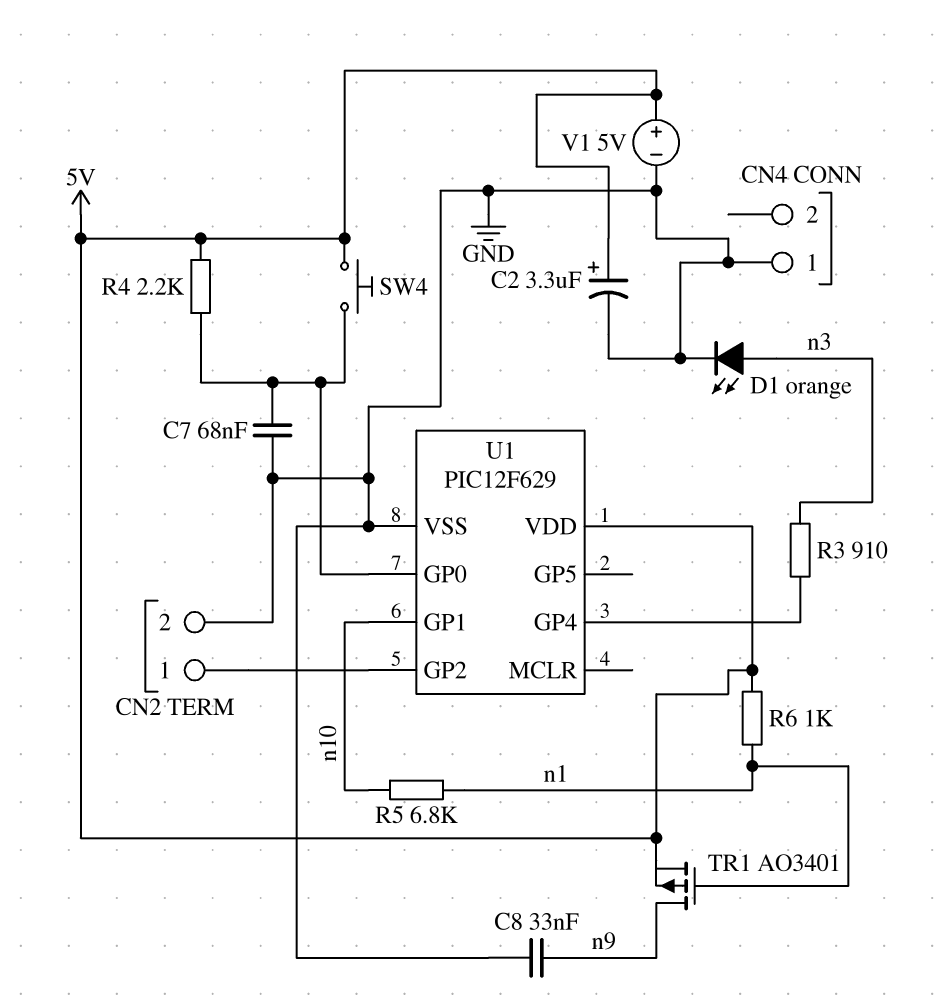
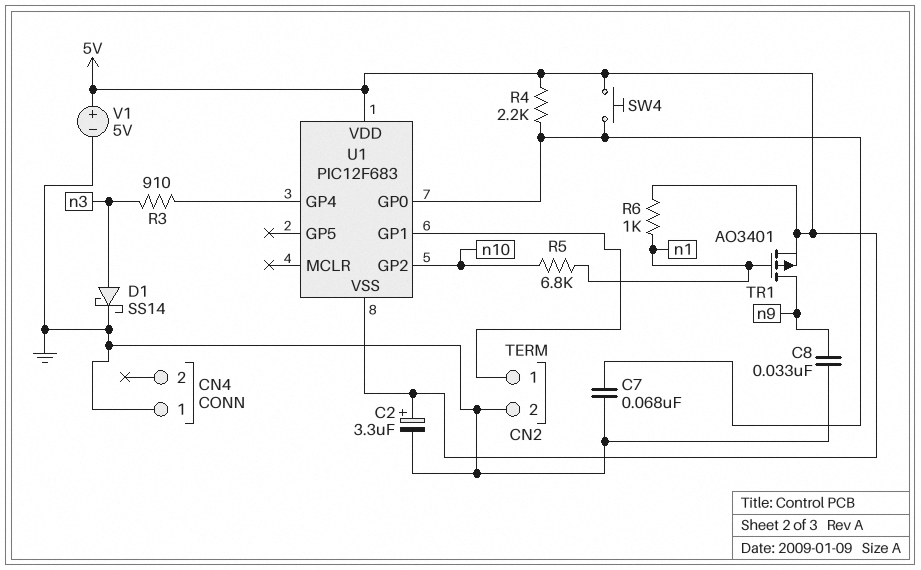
D1: LED orange (A n3, K GND) -> schottky SS14 (A n3, K GND)
U1: PIC12F629 -> PIC12F683
U1 pin GP1: n10 -> CN2/1
U1 pin GP2: CN2/1 -> n10
U1 pin VSS: GND -> 5V

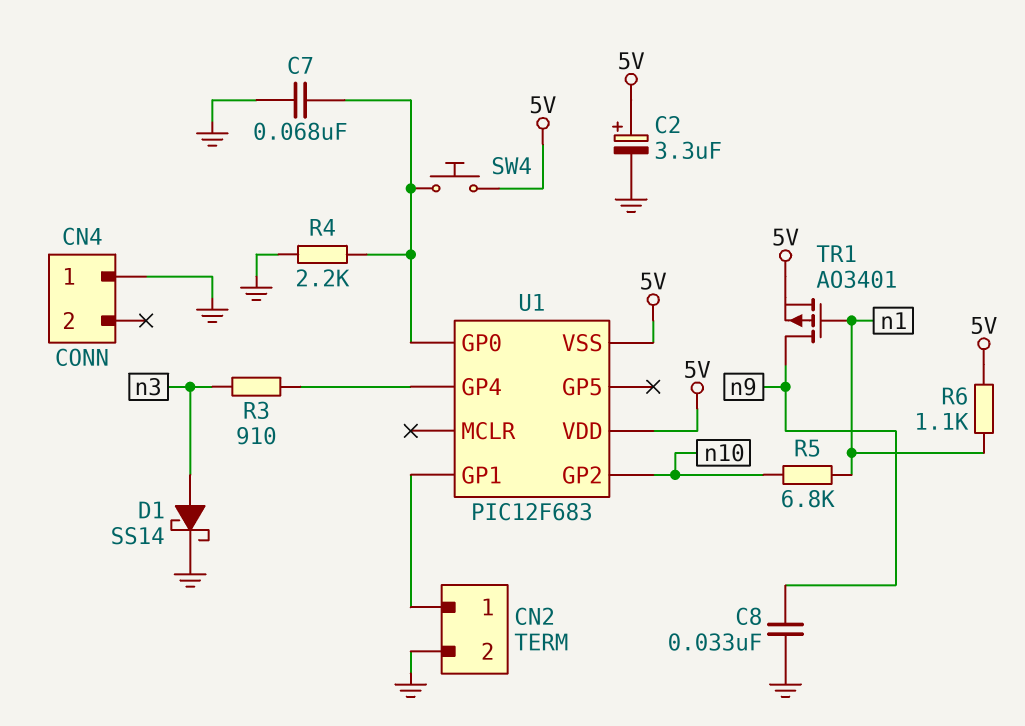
R4: 2.2k (5V, U1/GP0) -> 2.2k (GND, U1/GP0)
R6: 1k (5V, n1) -> 1.1k (5V, n1)
V1: 5V (plus 5V, minus GND) -> none

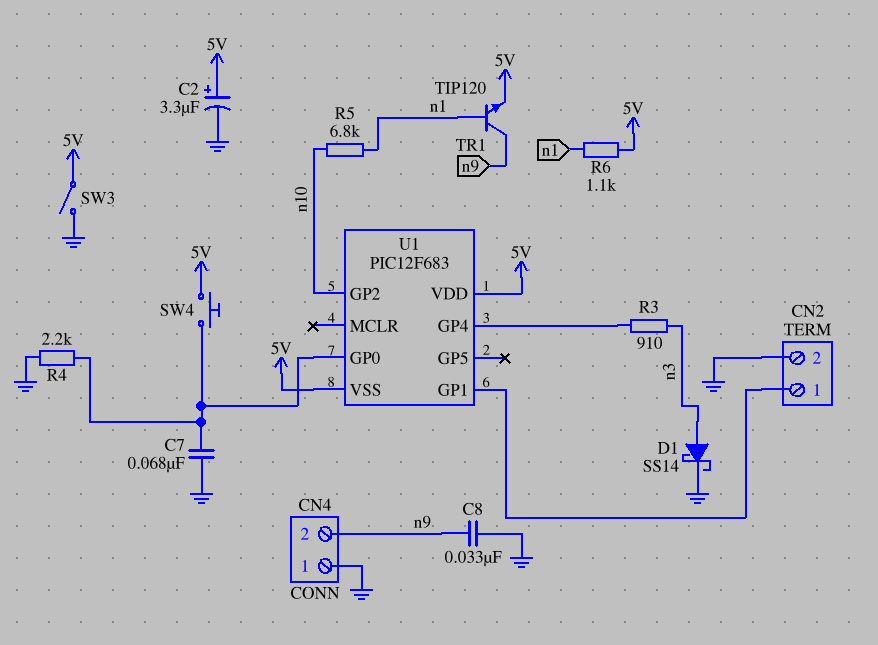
CN4 pin 2: none -> n9
SW3: none -> switch (5V, GND)
TR1: PMOS AO3401 (G n1, D n9, S 5V) -> NPN TIP120 (B n1, C n9, E 5V)

